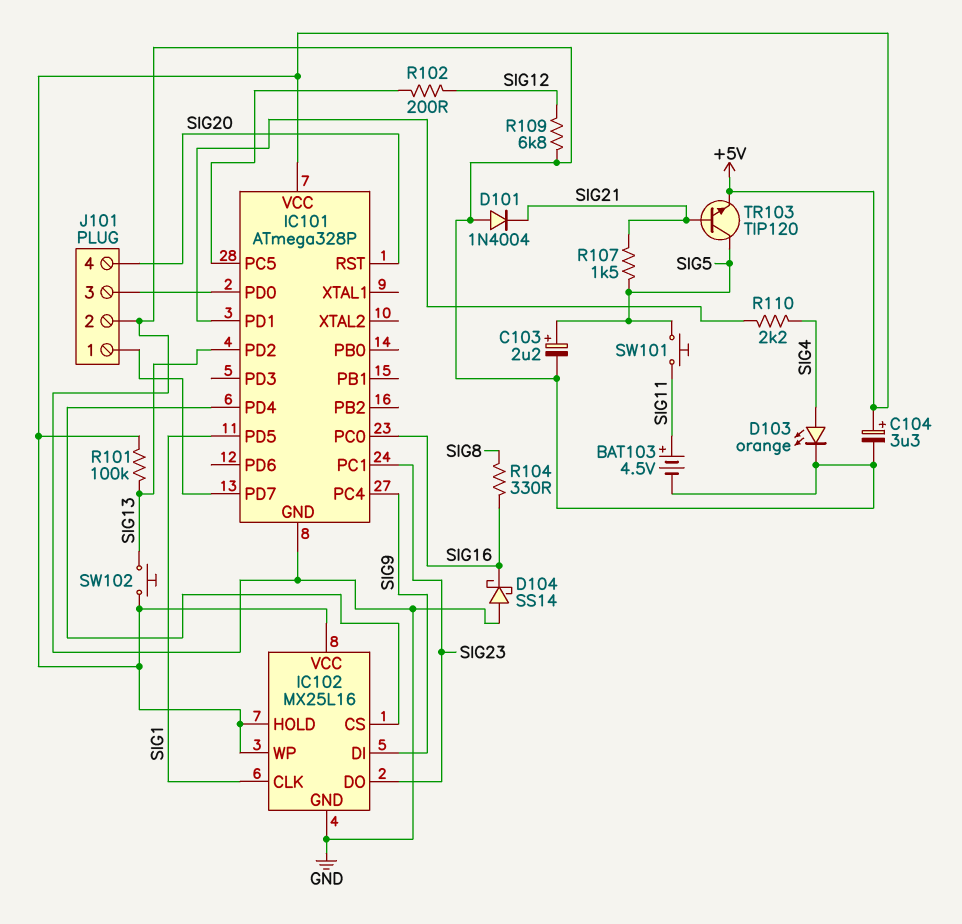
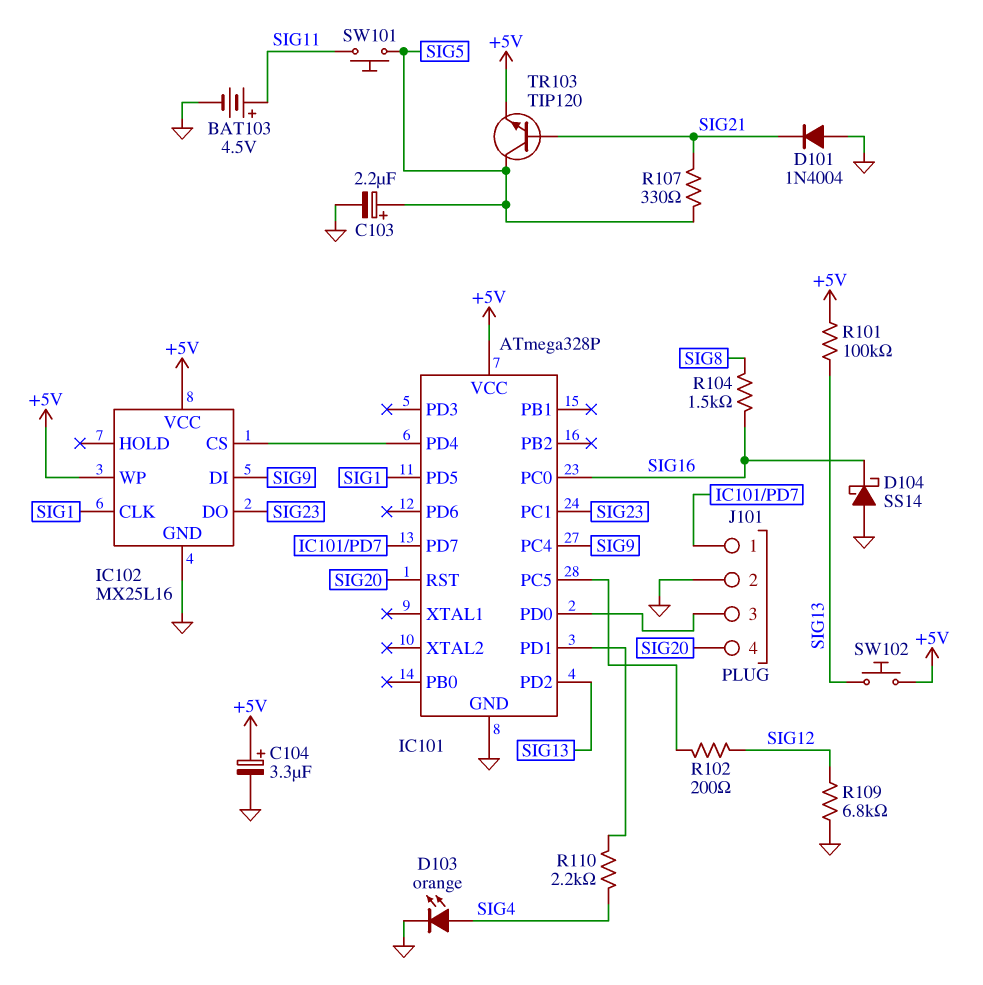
IC102 pin HOLD: +5V -> none
R104: 330 (SIG8, SIG16) -> 1.5k (SIG8, SIG16)
R107: 1.5k (SIG5, SIG21) -> 330 (SIG5, SIG21)

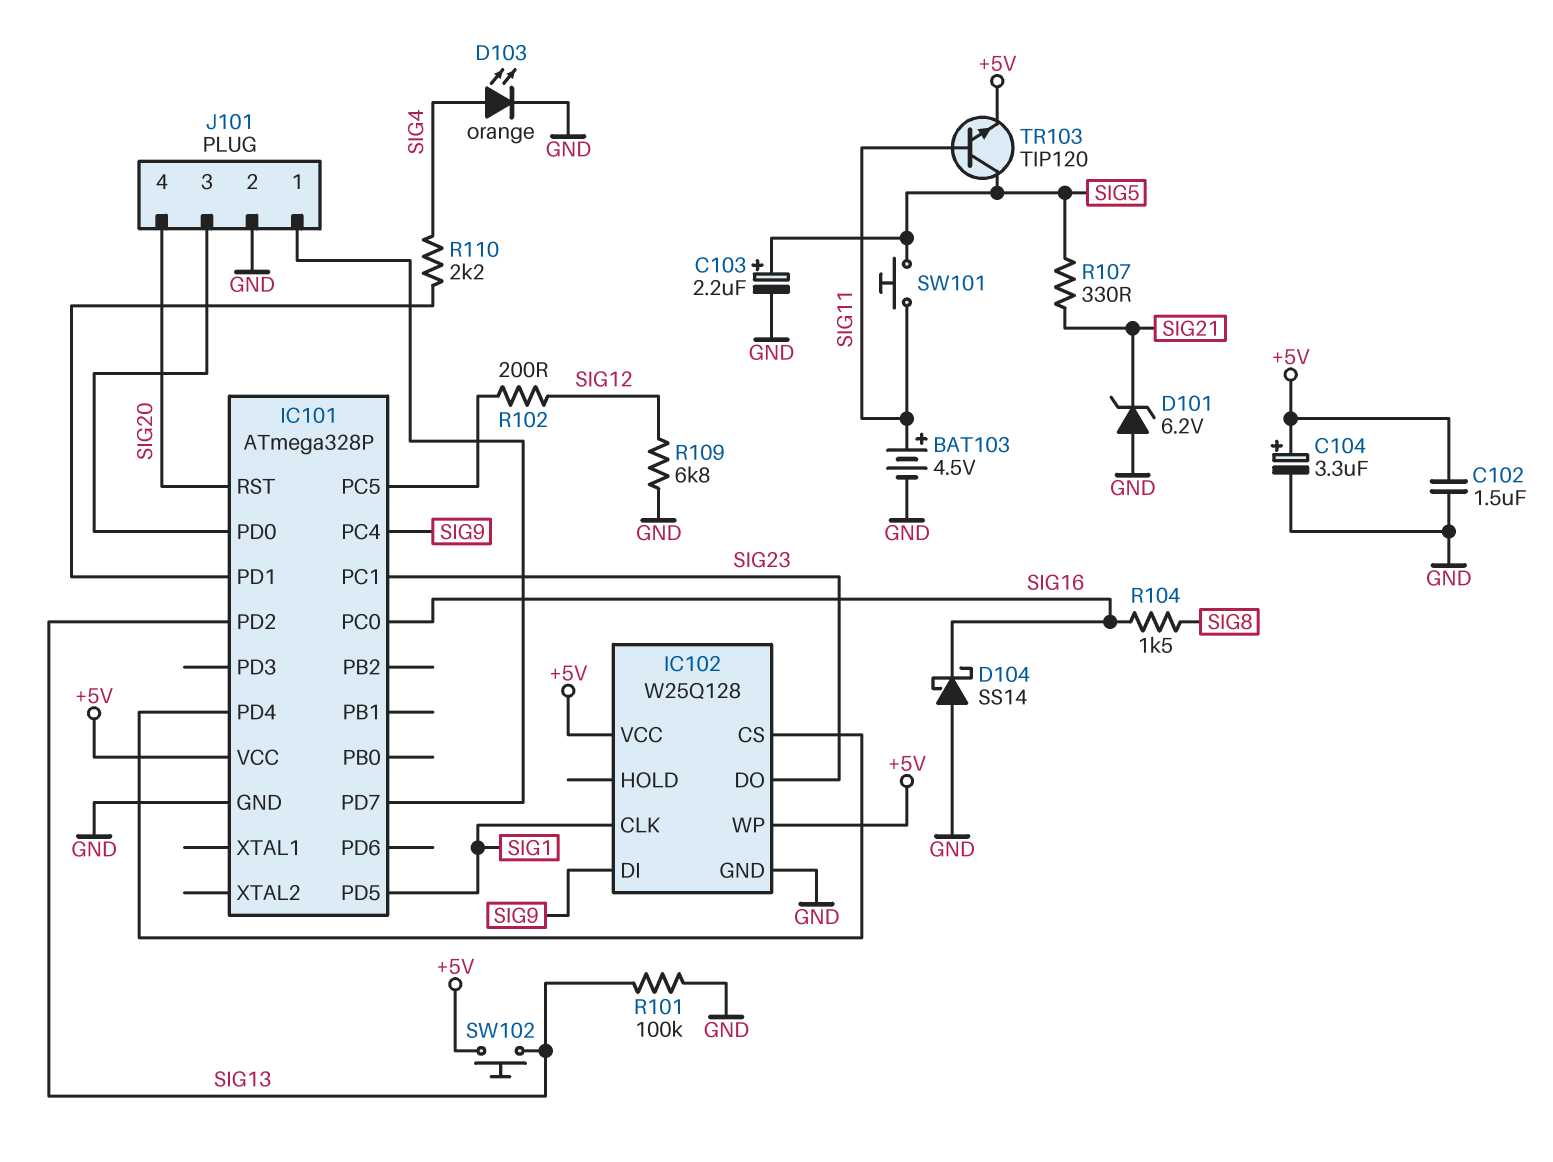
C102: none -> 1.5uF (+5V, GND)
D101: diode 1N4004 (A GND, K SIG21) -> zener 6.2V (A GND, K SIG21)
IC102: MX25L16 -> W25Q128
R101: 100k (+5V, SIG13) -> 100k (GND, SIG13)
TR103: NPN TIP120 (B SIG21, C SIG5, E +5V) -> NPN TIP120 (B SIG11, C SIG5, E +5V)

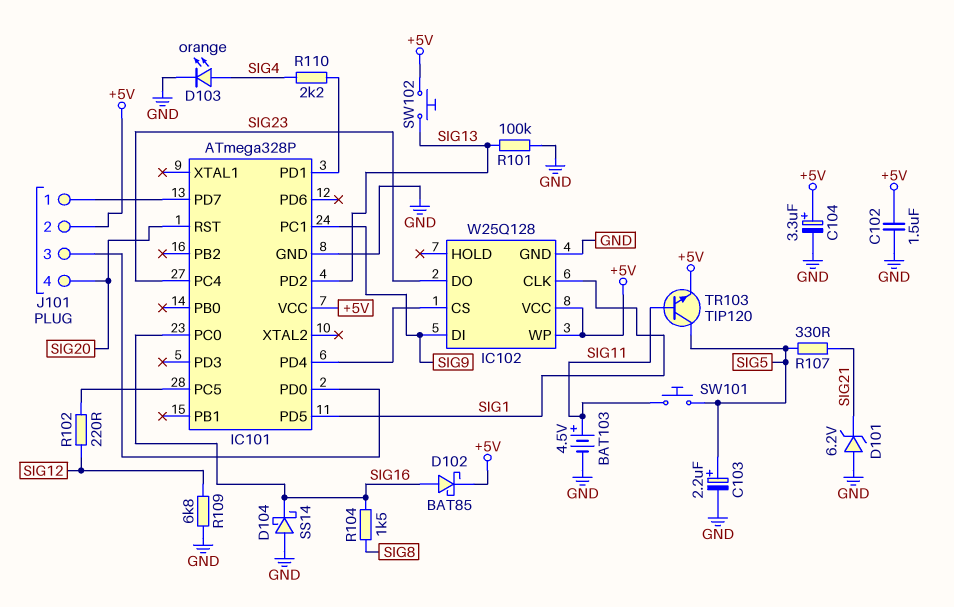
D102: none -> schottky BAT85 (A SIG16, K +5V)
IC101 pin PC1: SIG23 -> SIG9
IC101 pin PC4: SIG9 -> SIG23
J101 pin 2: GND -> +5V
R102: 200 (IC101/PC5, SIG12) -> 220 (IC101/PC5, SIG12)

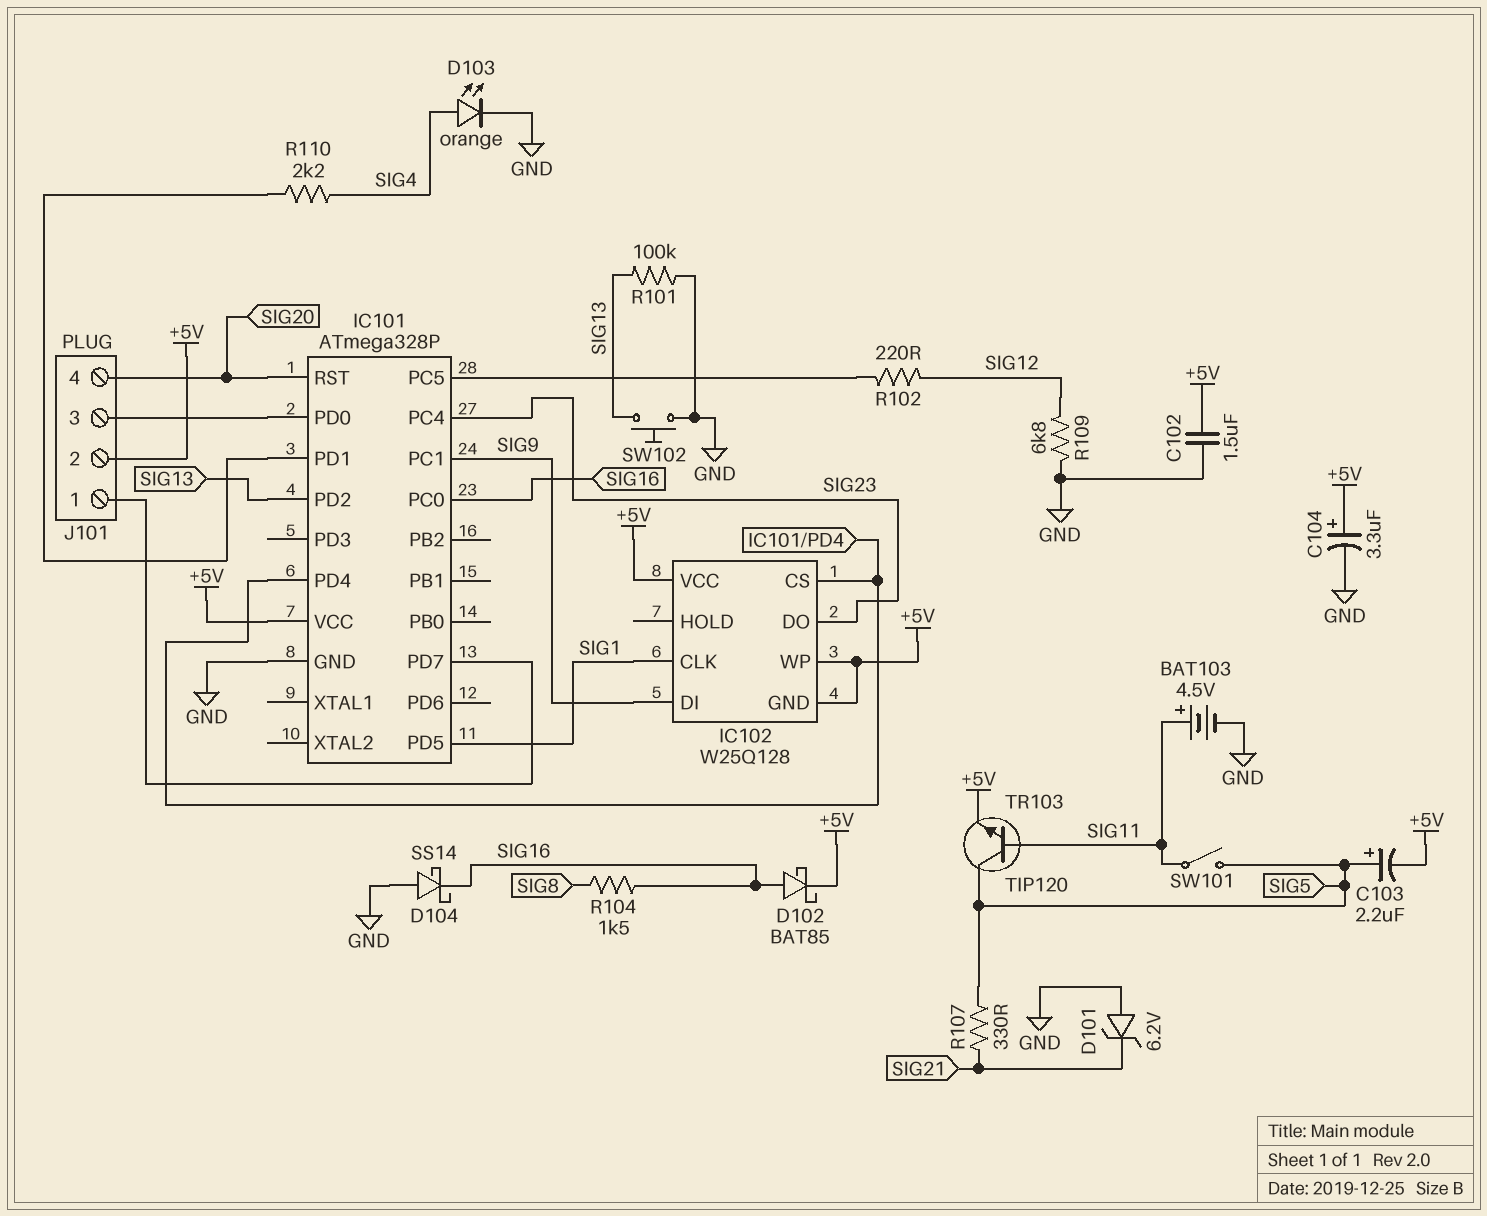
C103: 2.2uF (plus SIG5, minus GND) -> 2.2uF (plus SIG5, minus +5V)
IC102 pin GND: GND -> +5V
SW101: button (SIG5, SIG11) -> switch (SIG5, SIG11)
SW102: button (+5V, SIG13) -> button (GND, SIG13)

